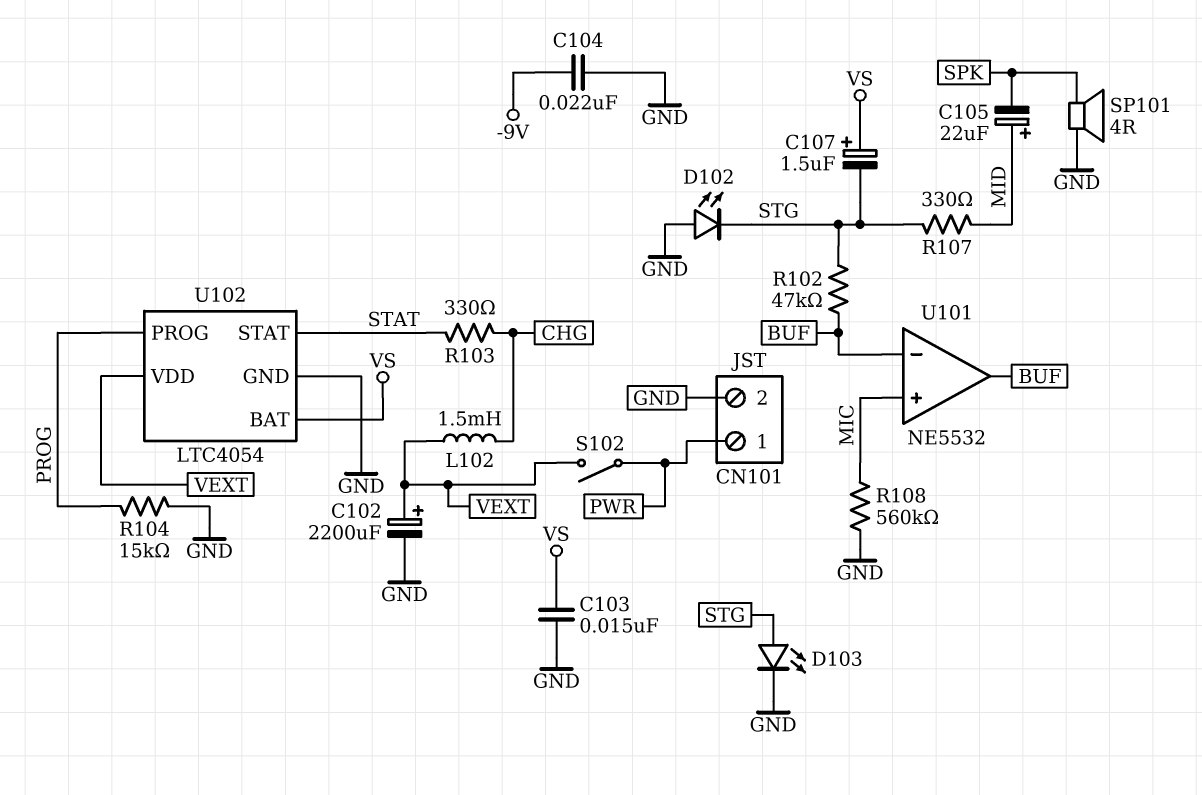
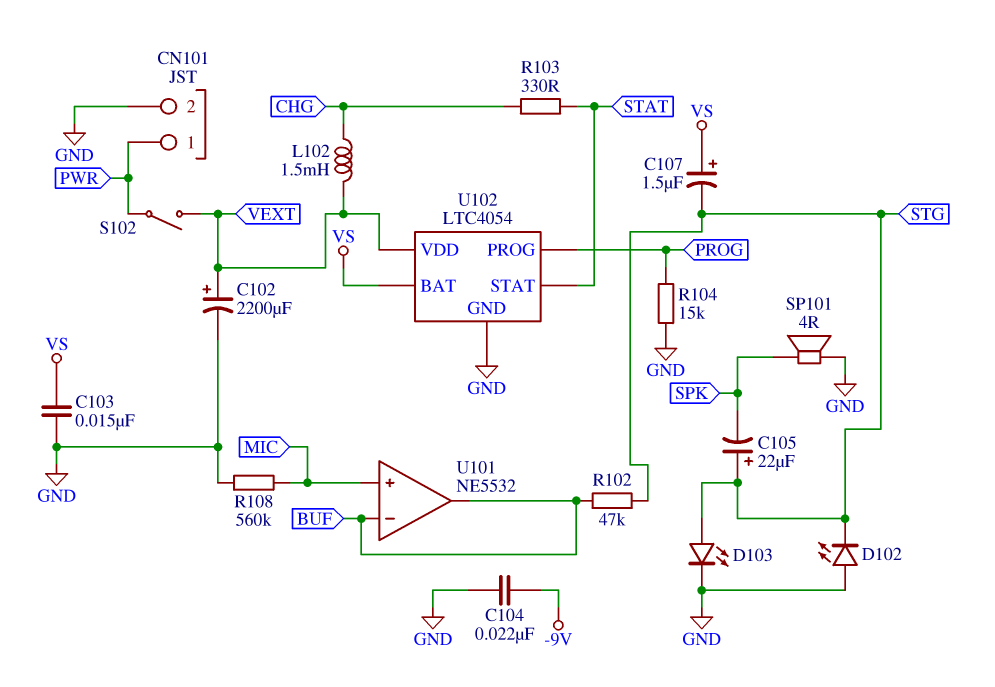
C105: 22uF (plus MID, minus SPK) -> 22uF (plus STG, minus SPK)
R107: 330 (MID, STG) -> none

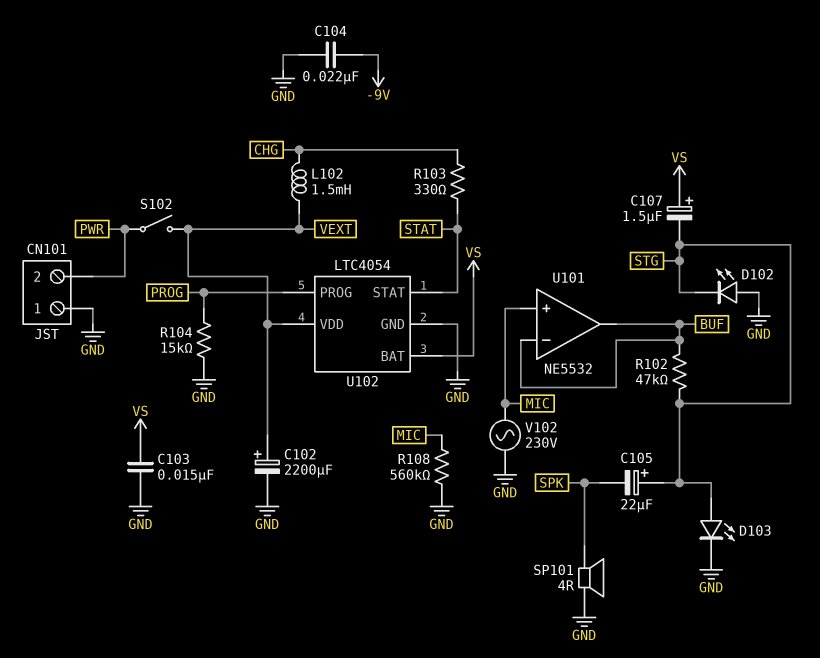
CN101 pin 1: PWR -> GND
CN101 pin 2: GND -> PWR
V102: none -> AC 230V (GND, MIC)

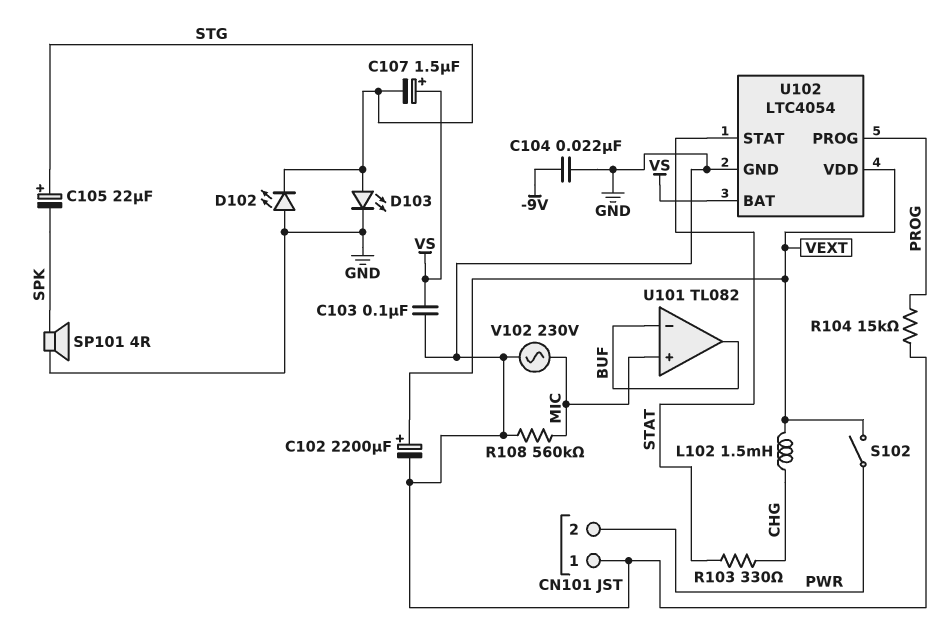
C103: 15nF (GND, VS) -> 100nF (GND, VS)
R102: 47k (BUF, STG) -> none
U101: NE5532 -> TL082

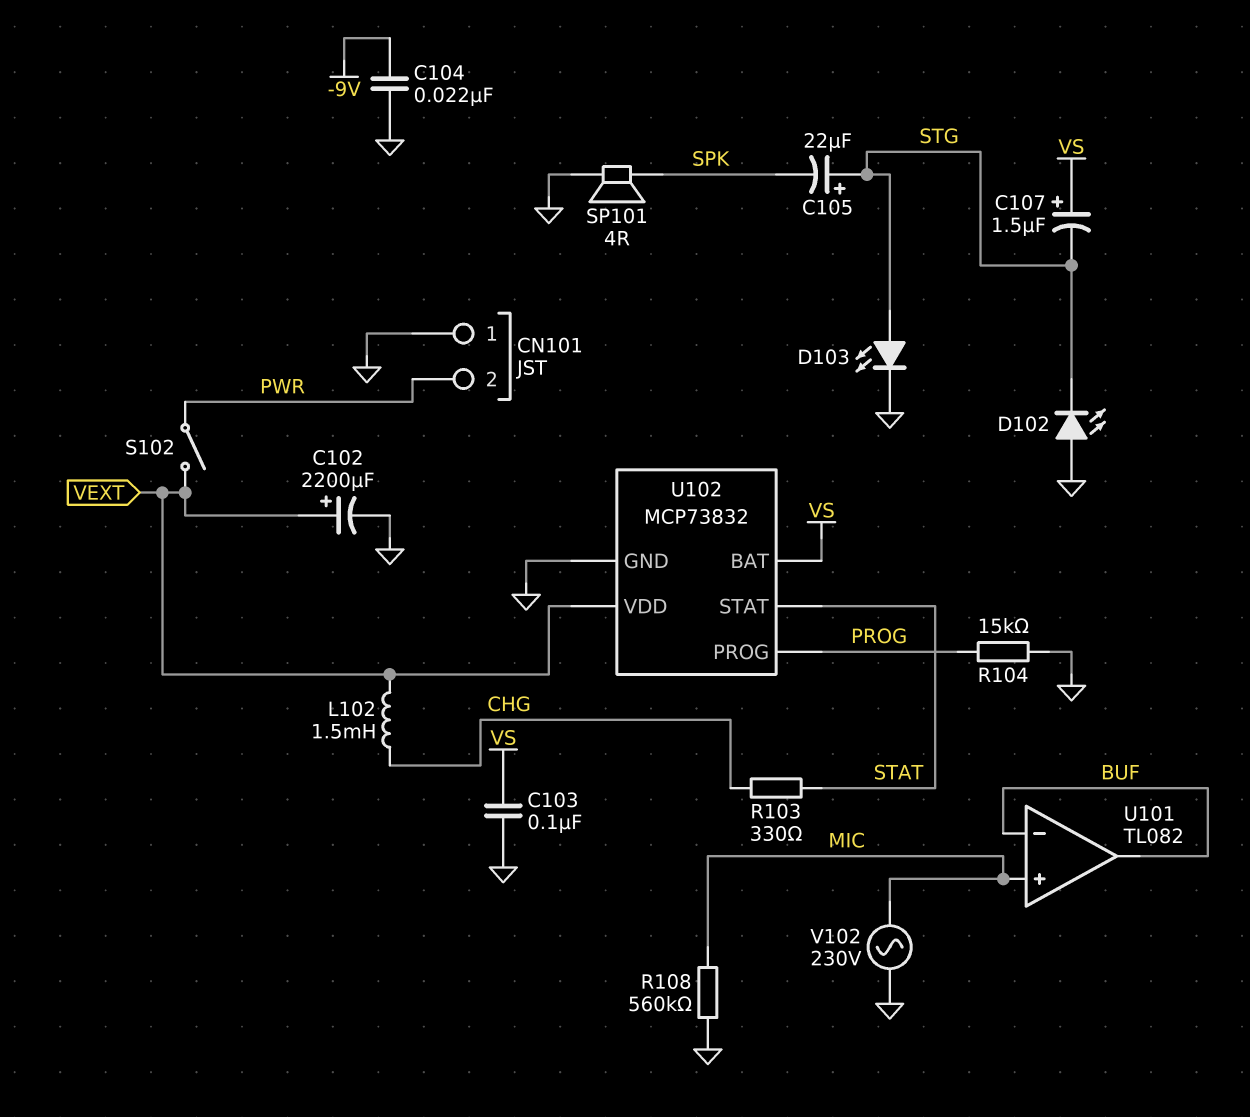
U102: LTC4054 -> MCP73832

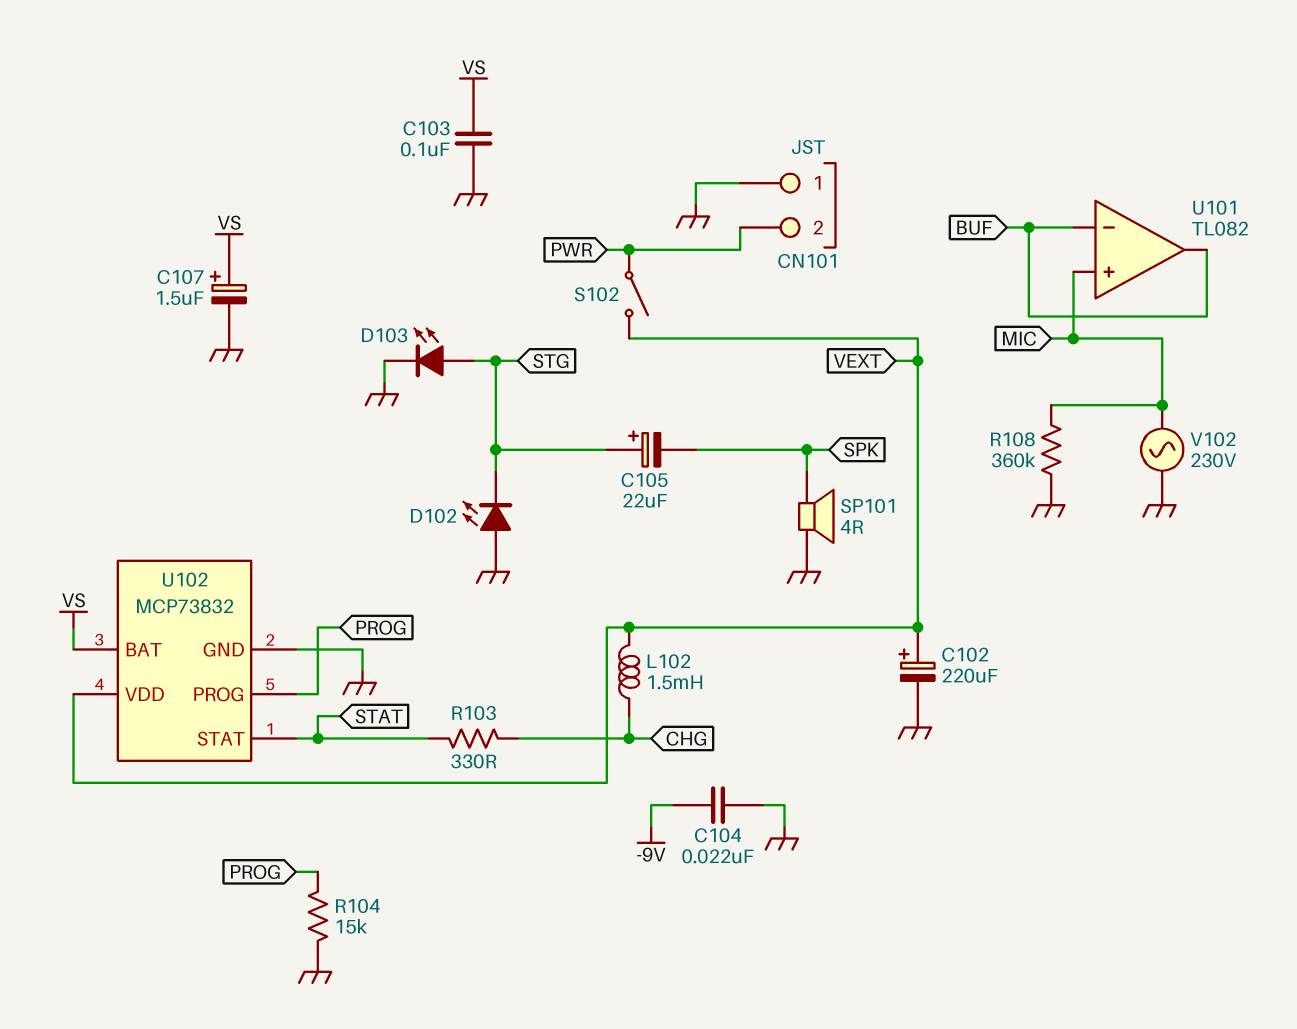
C102: 2200uF (plus VEXT, minus GND) -> 220uF (plus VEXT, minus GND)
C107: 1.5uF (plus VS, minus STG) -> 1.5uF (plus VS, minus GND)
R108: 560k (GND, MIC) -> 360k (GND, MIC)

